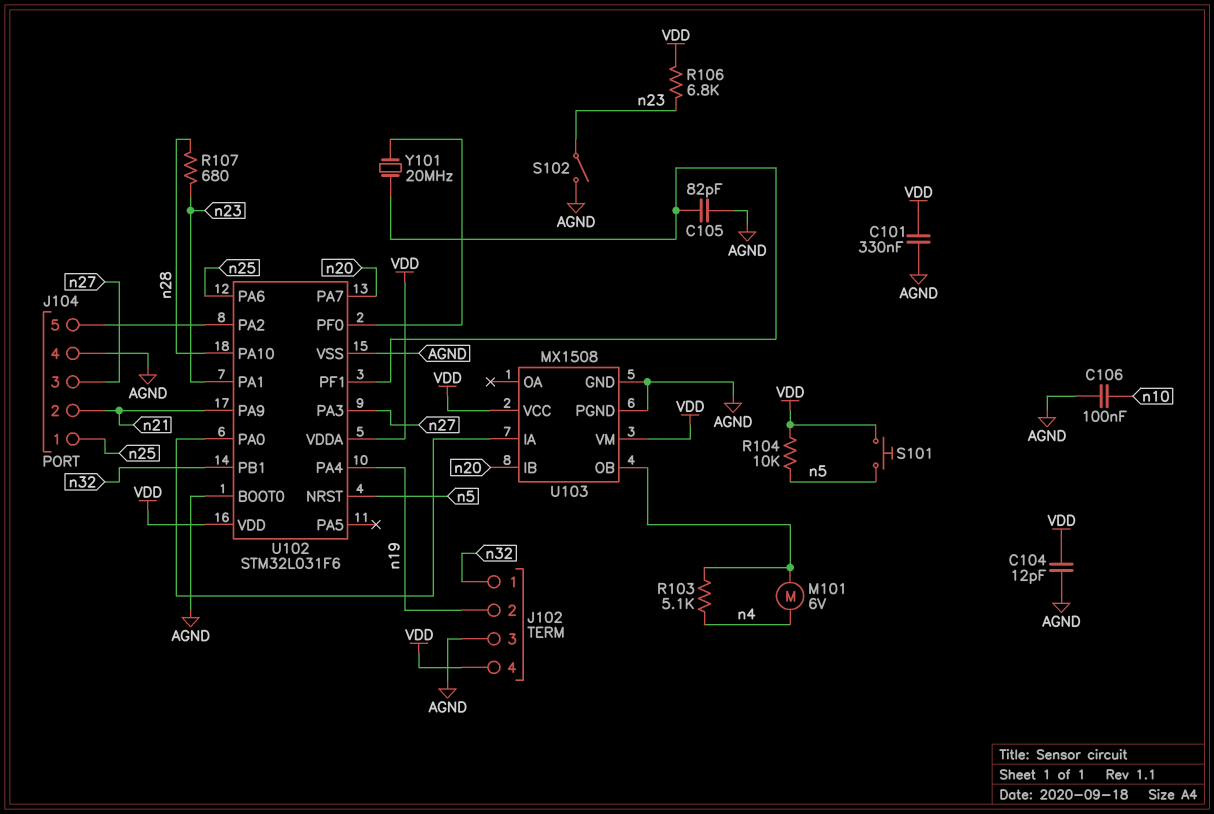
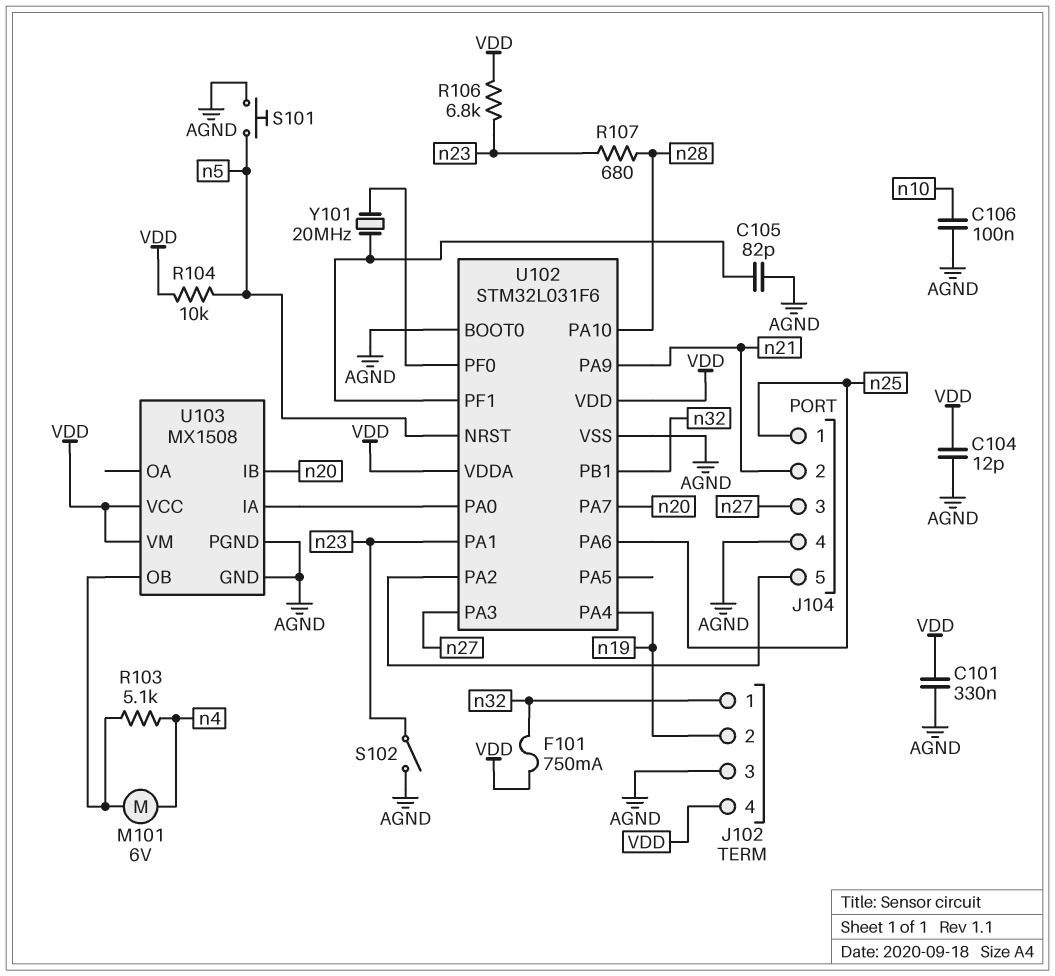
F101: none -> 750mA (VDD, n32)
S101: button (VDD, n5) -> button (AGND, n5)

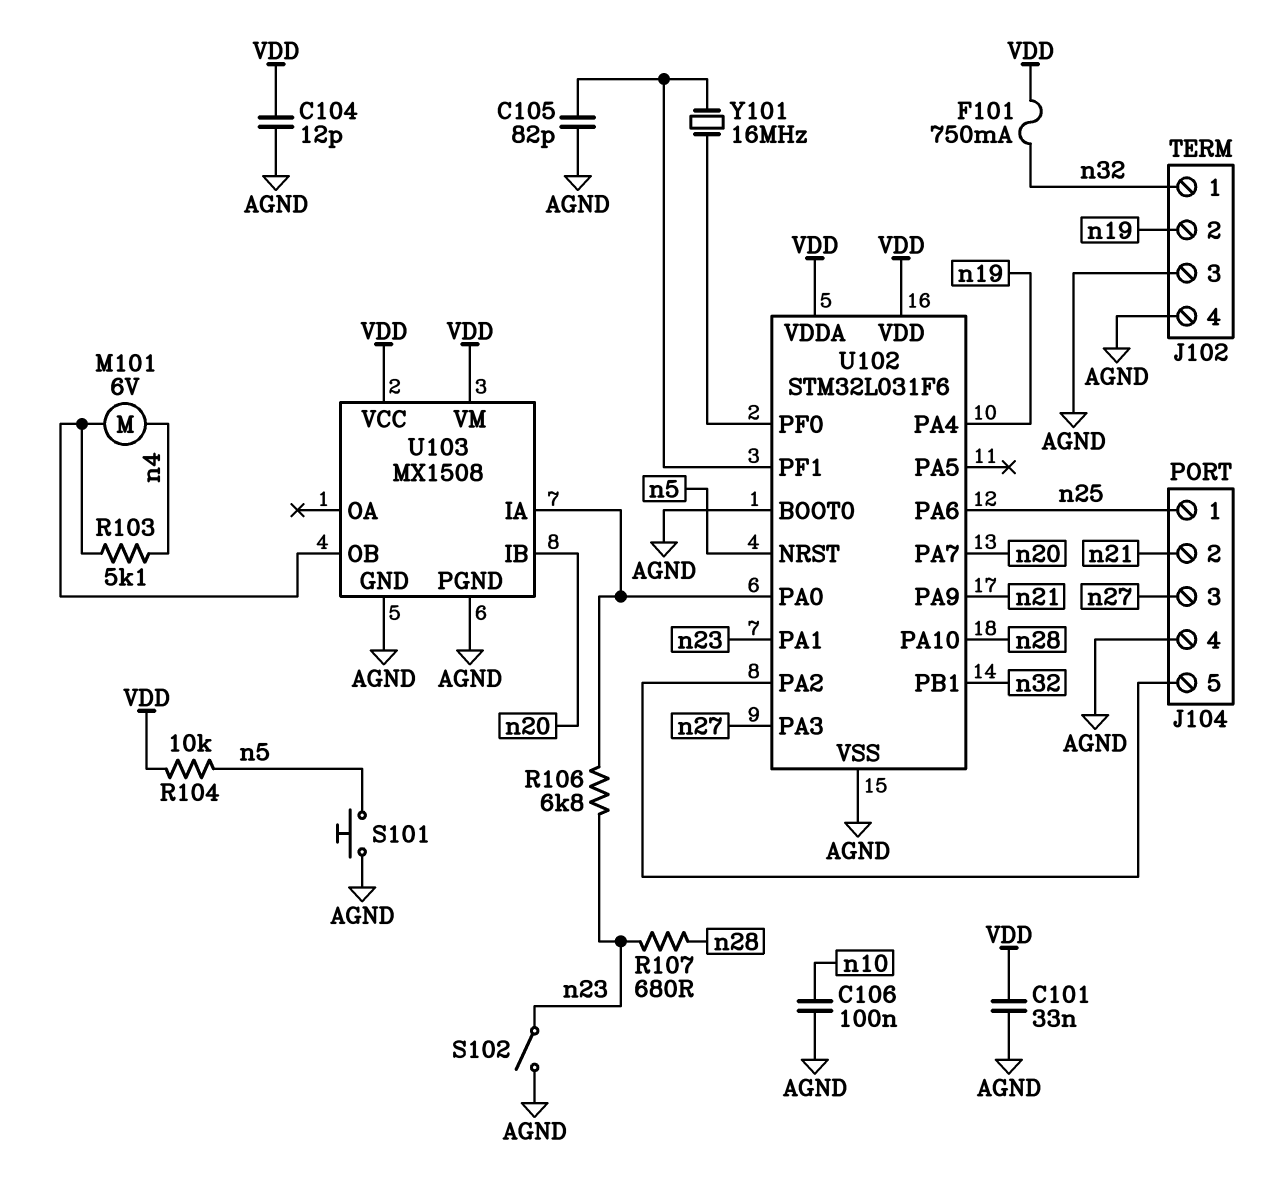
C101: 330nF (AGND, VDD) -> 33nF (AGND, VDD)
J102 pin 4: VDD -> AGND
R106: 6.8k (VDD, n23) -> 6.8k (U102/PA0, n23)
Y101: 20MHz (U102/PF0, U102/PF1) -> 16MHz (U102/PF0, U102/PF1)

